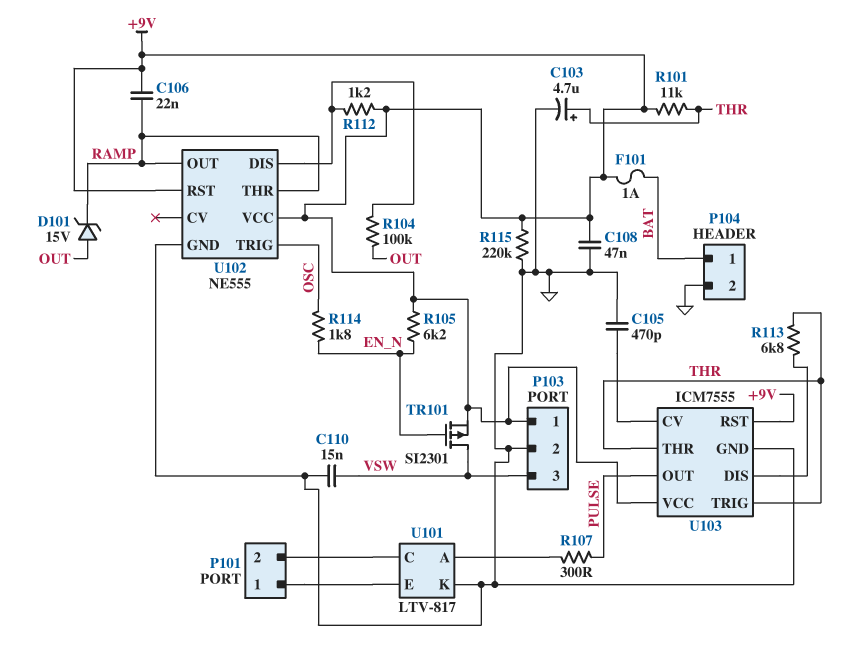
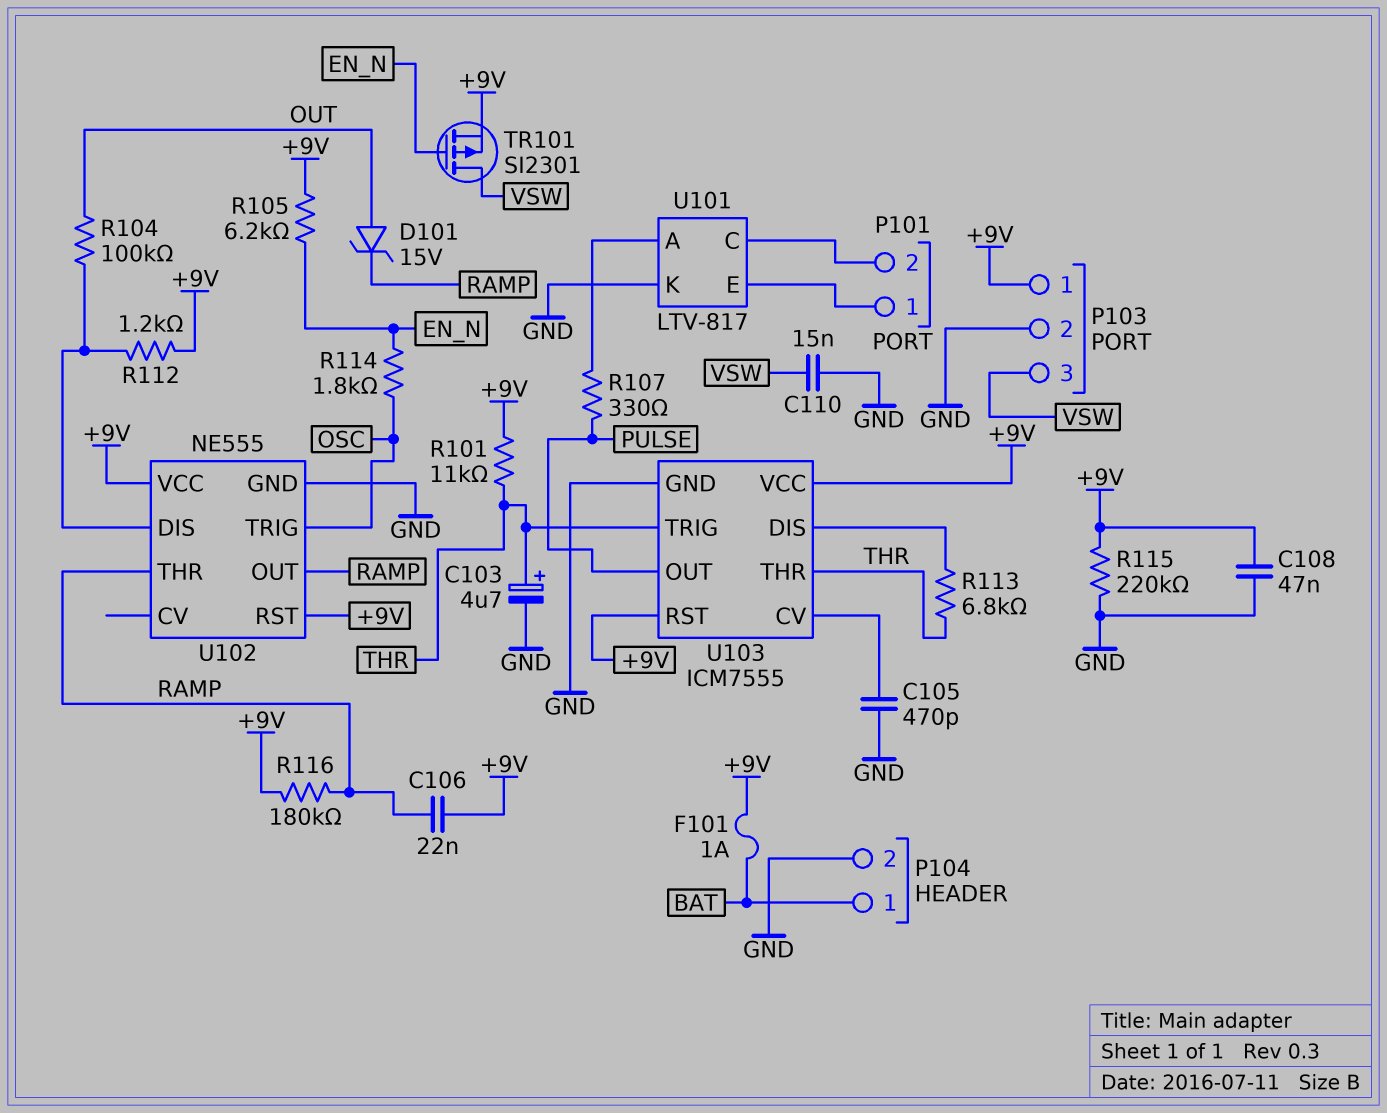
R107: 300 (PULSE, U101/A) -> 330 (PULSE, U101/A)
R116: none -> 180k (+9V, RAMP)

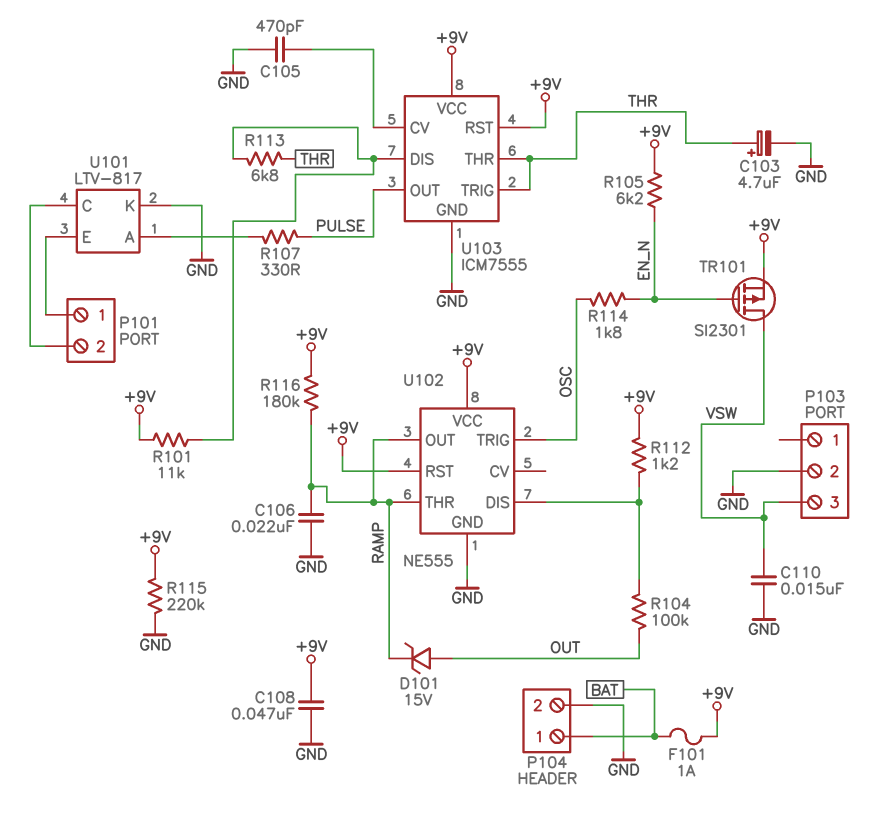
C106: 22nF (+9V, RAMP) -> 22nF (GND, RAMP)
P103 pin 1: +9V -> none
R101: 11k (+9V, THR) -> 11k (+9V, U103/DIS)

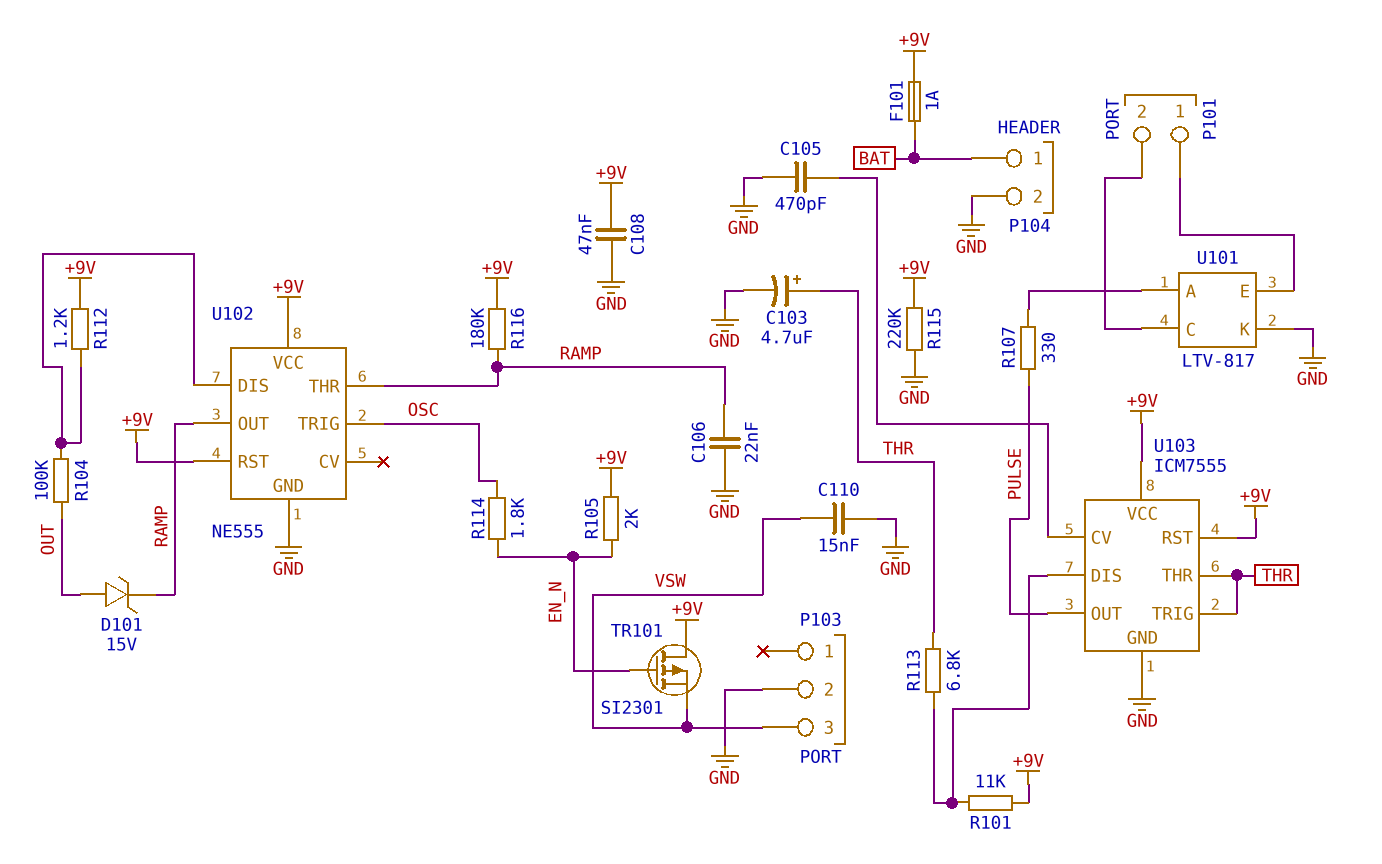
R105: 6.2k (+9V, EN_N) -> 2k (+9V, EN_N)
TR101: PMOS SI2301 (G EN_N, D VSW, S +9V) -> PMOS SI2301 (G EN_N, D +9V, S VSW)

